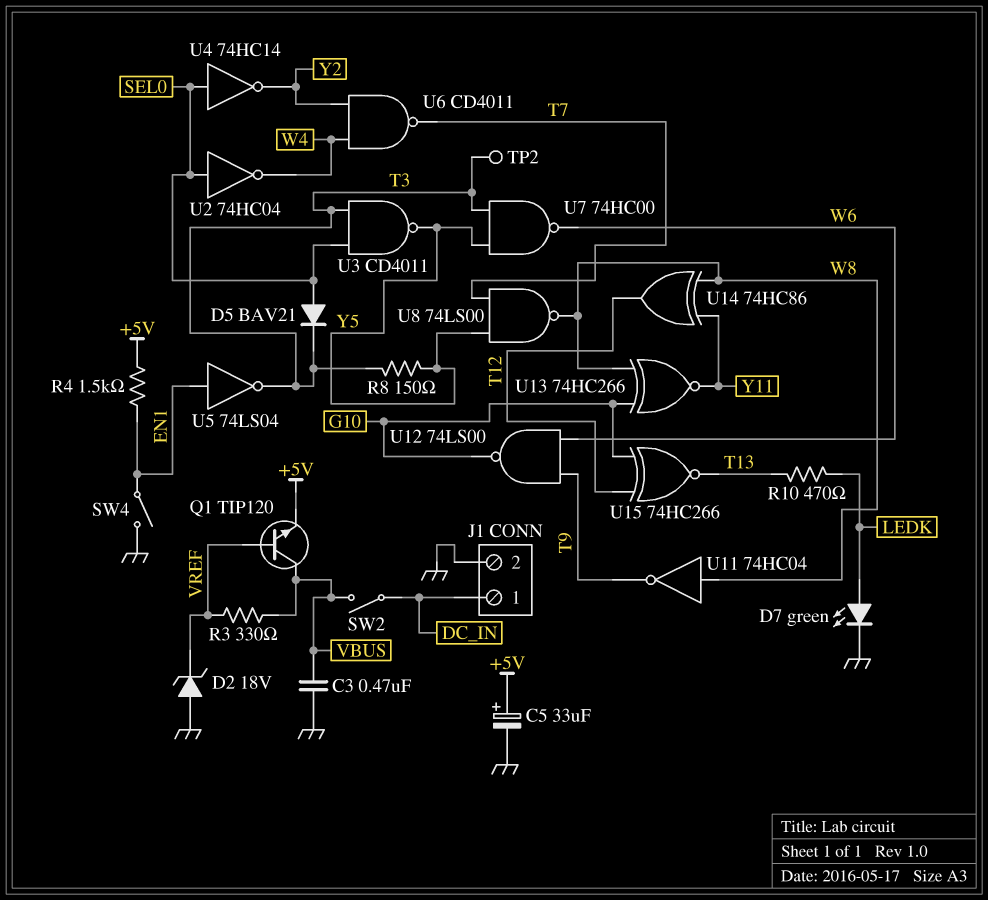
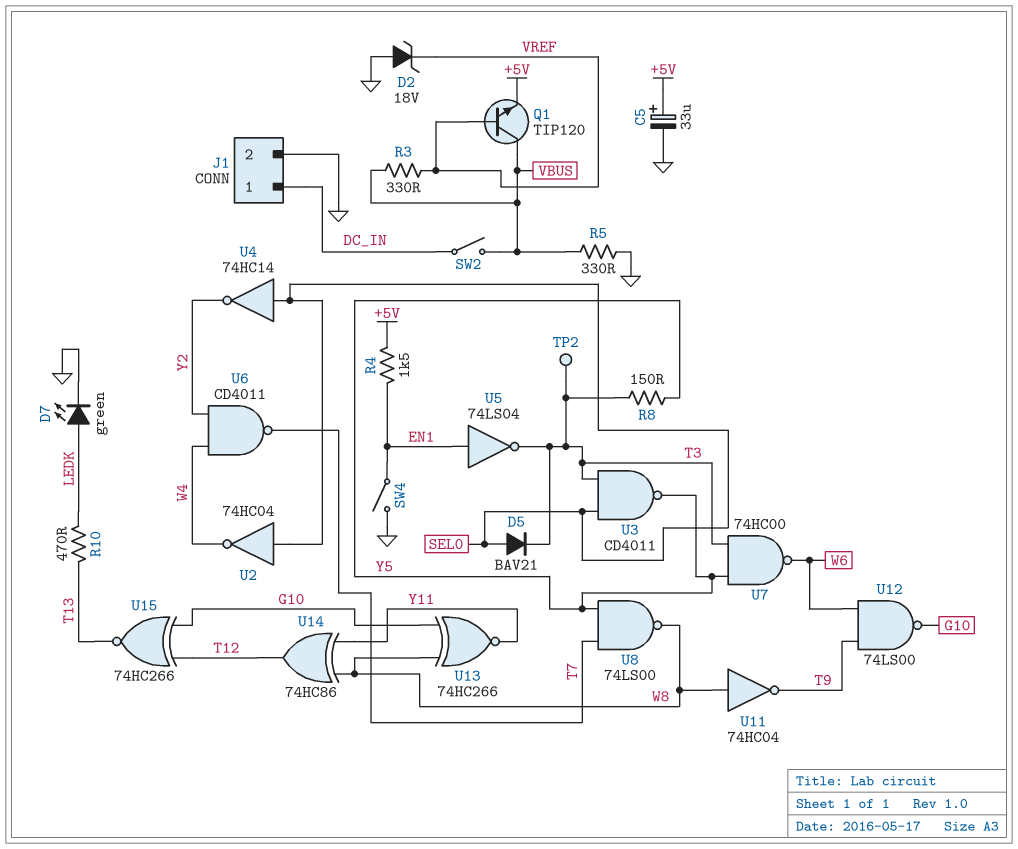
C3: 470nF (GND, VBUS) -> none
R5: none -> 330 (GND, VBUS)

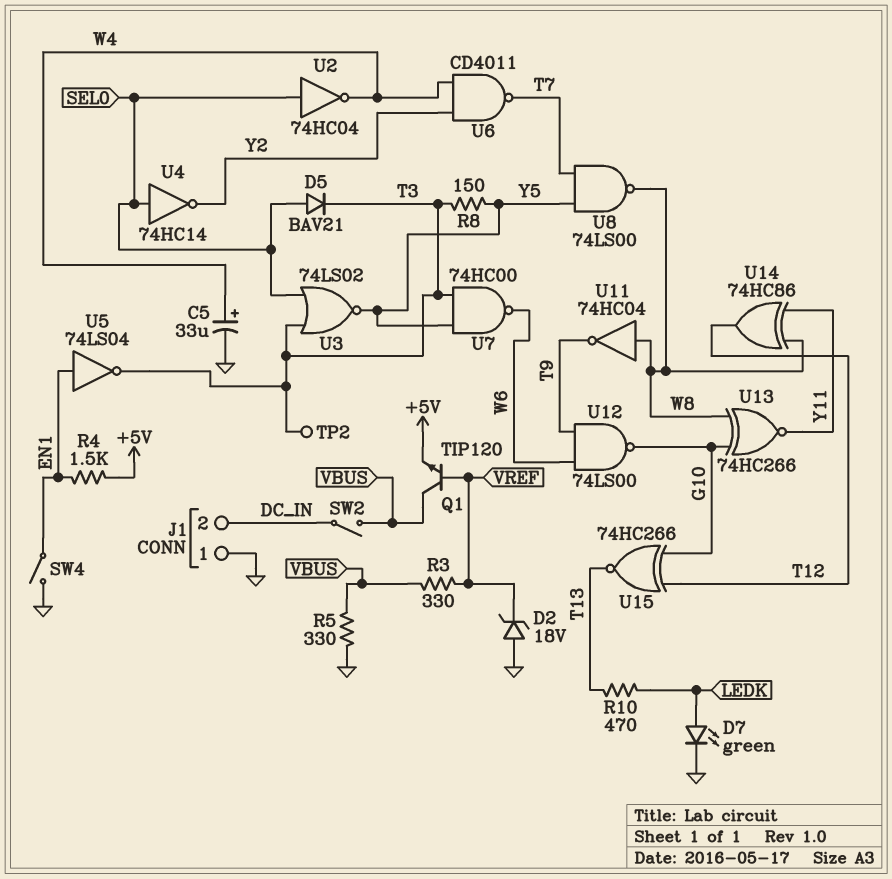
C5: 33uF (plus +5V, minus GND) -> 33uF (plus W4, minus GND)
J1 pin 1: DC_IN -> GND
J1 pin 2: GND -> DC_IN
U3: NAND CD4011 (in SEL0, in T3, out Y5) -> NOR 74LS02 (in SEL0, in T3, out Y5)

